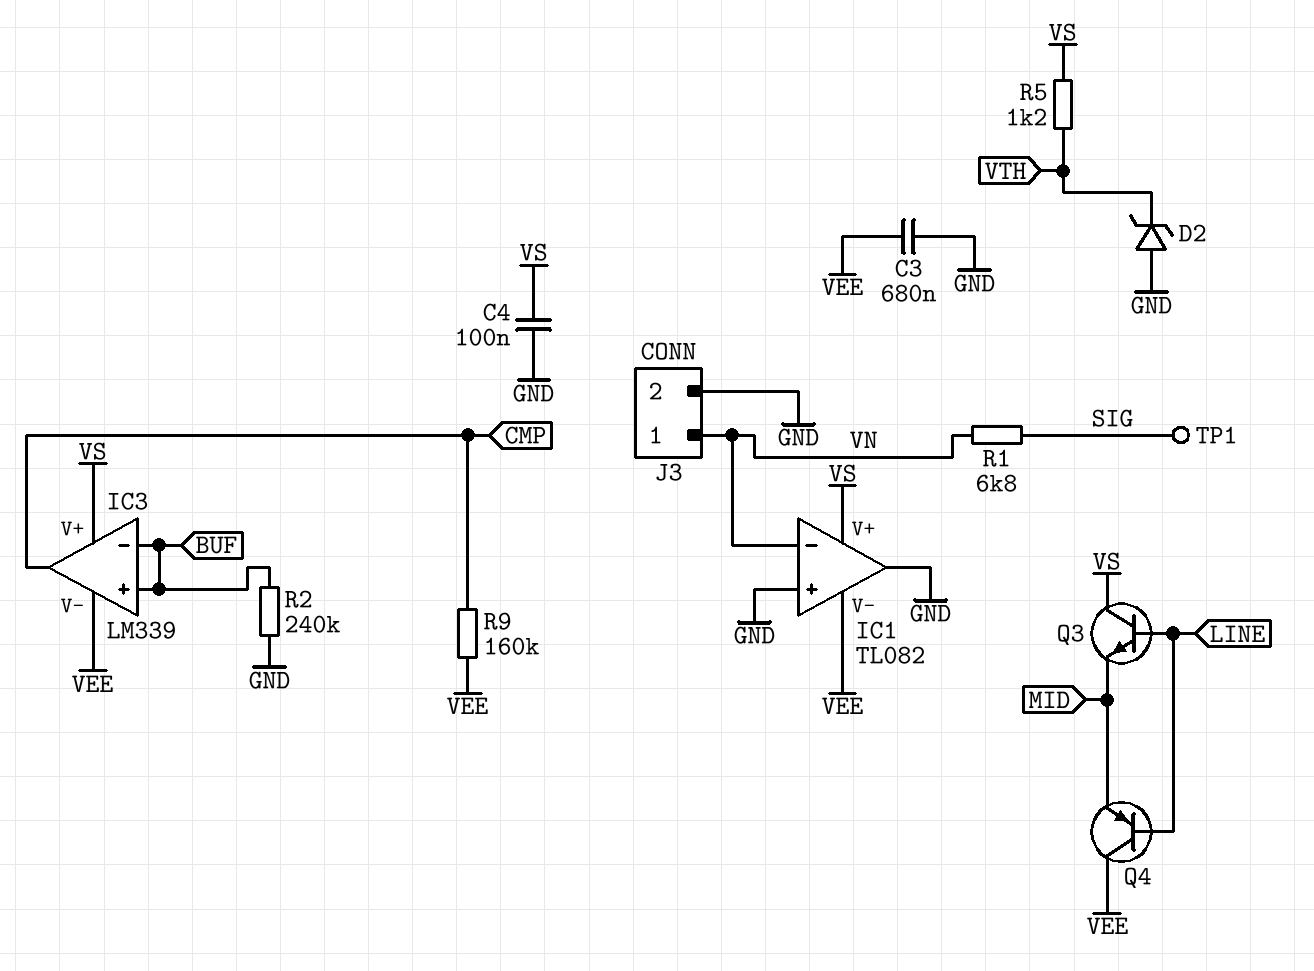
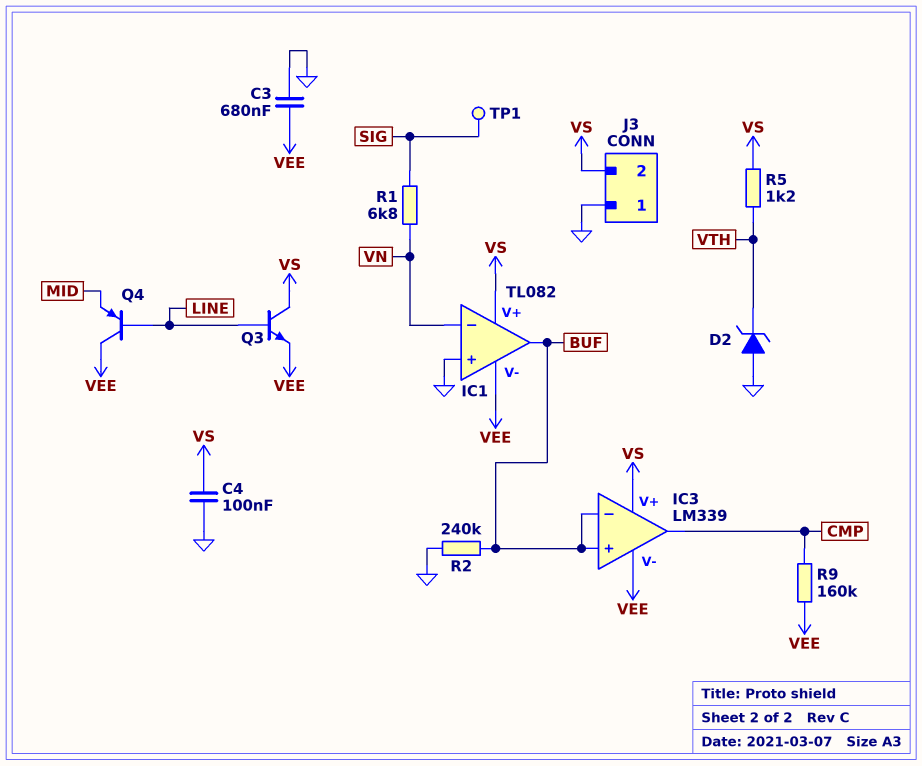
IC1 pin out: GND -> BUF
J3 pin 1: VN -> GND
J3 pin 2: GND -> VS
Q3: NPN (B LINE, C VS, E MID) -> NPN (B LINE, C VS, E VEE)

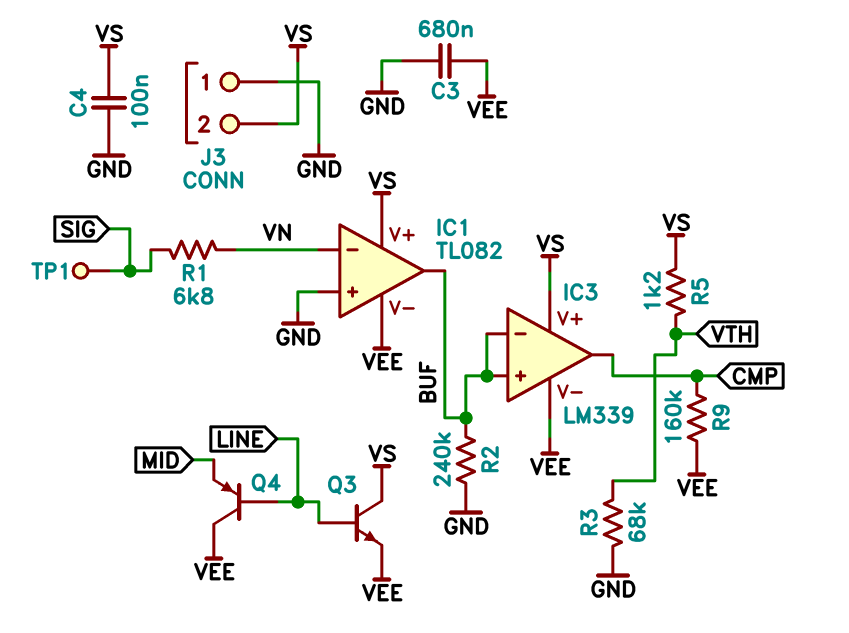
D2: zener (A GND, K VTH) -> none
R3: none -> 68k (GND, VTH)

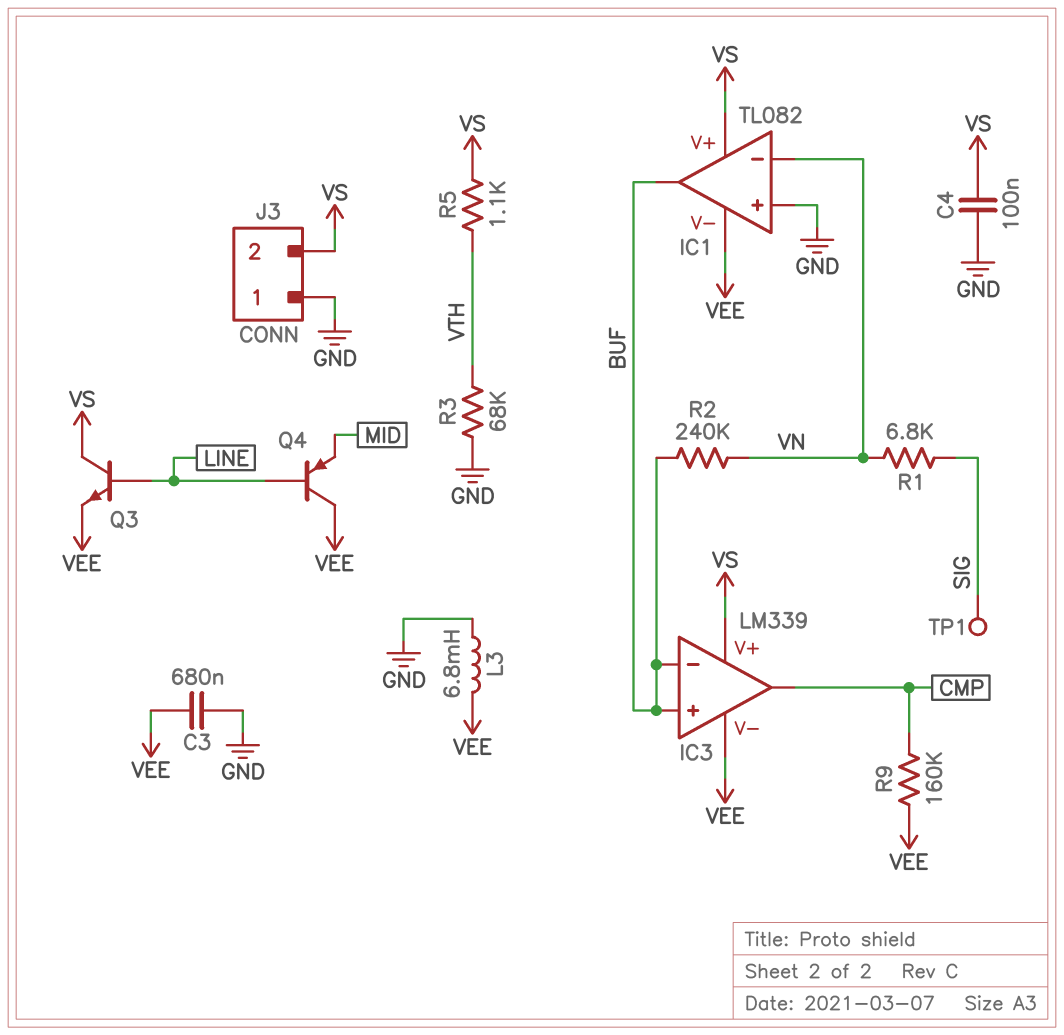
L3: none -> 6.8mH (GND, VEE)
R2: 240k (BUF, GND) -> 240k (BUF, VN)
R5: 1.2k (VS, VTH) -> 1.1k (VS, VTH)

